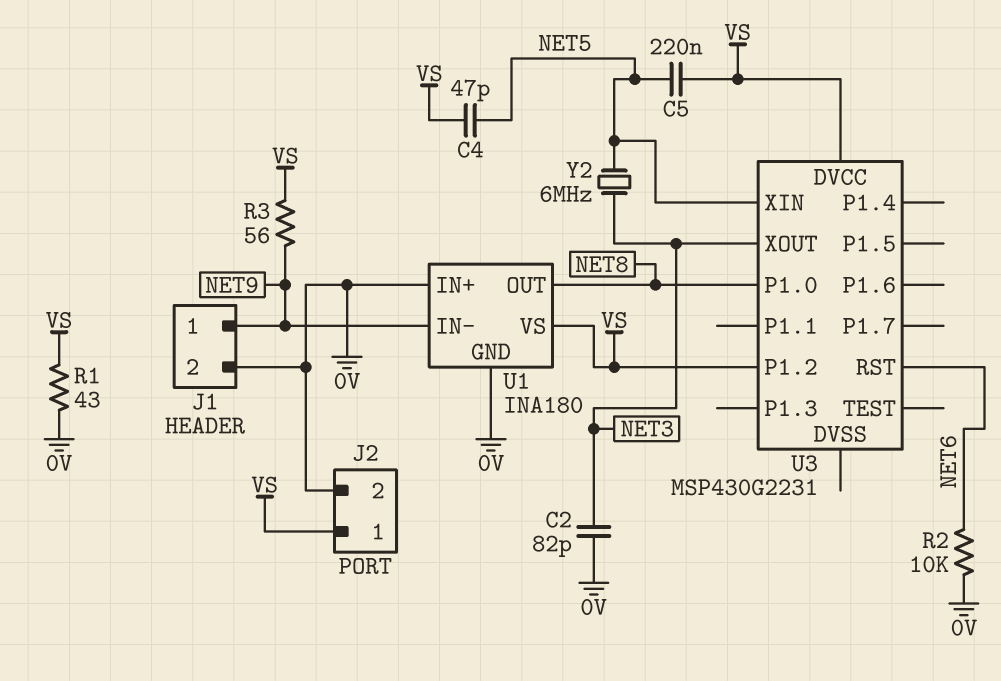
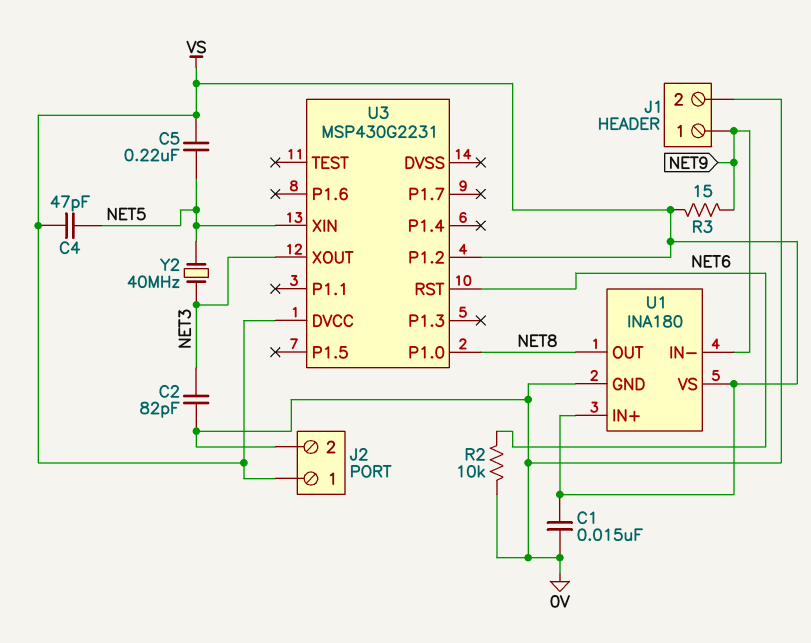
C1: none -> 15nF (0V, VS)
R1: 43 (0V, VS) -> none
R3: 56 (NET9, VS) -> 15 (NET9, VS)
U1 pin IN+: 0V -> VS
Y2: 6MHz (NET3, NET5) -> 40MHz (NET3, NET5)

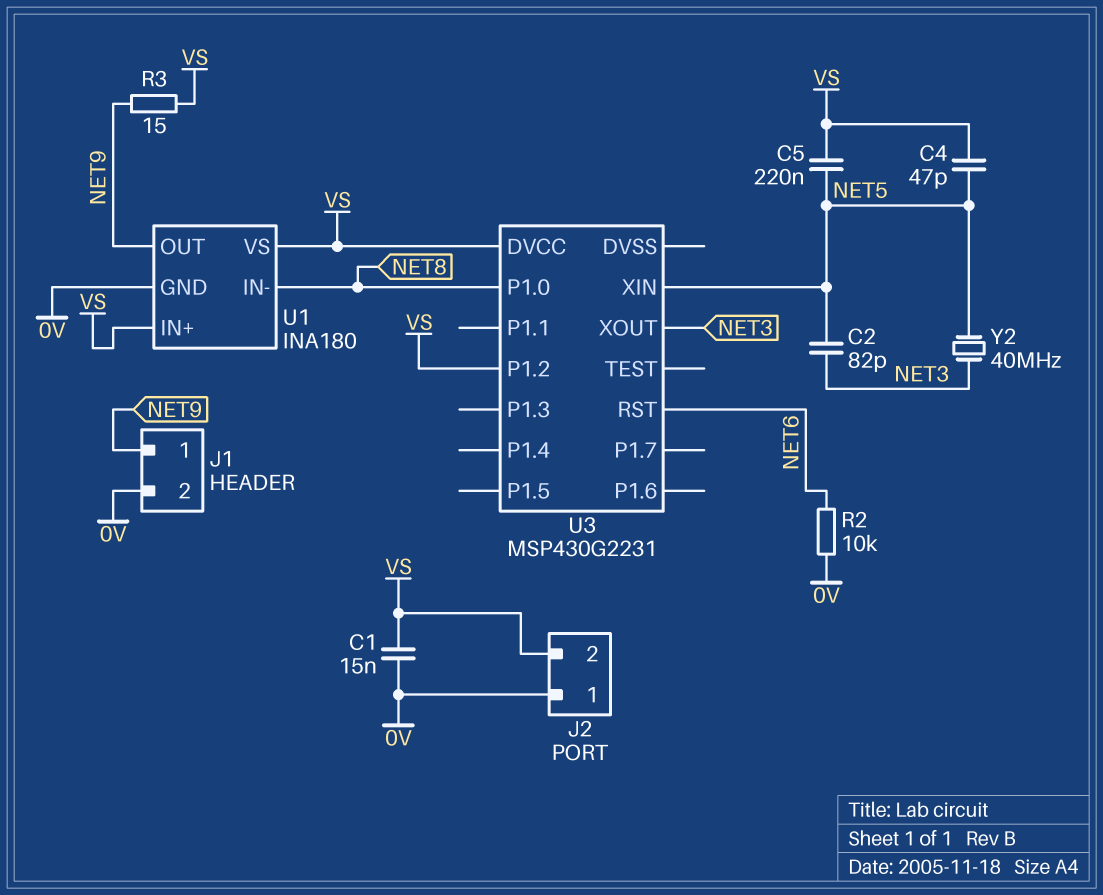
C2: 82pF (0V, NET3) -> 82pF (NET3, NET5)
J2 pin 1: VS -> 0V
J2 pin 2: 0V -> VS
U1 pin IN-: NET9 -> NET8
U1 pin OUT: NET8 -> NET9

